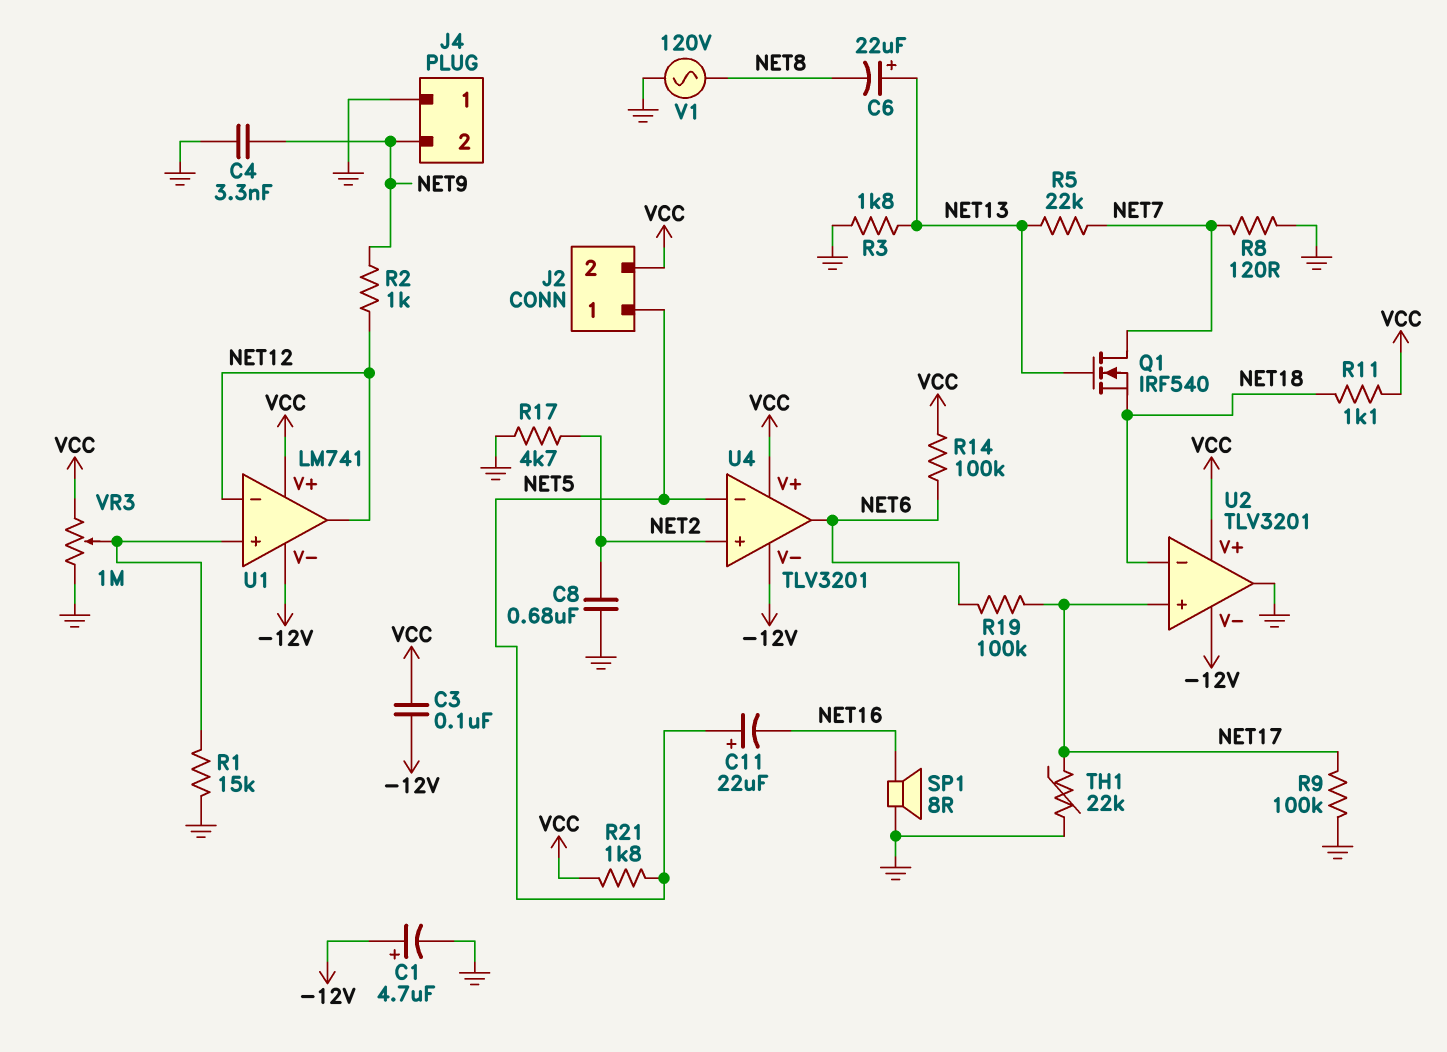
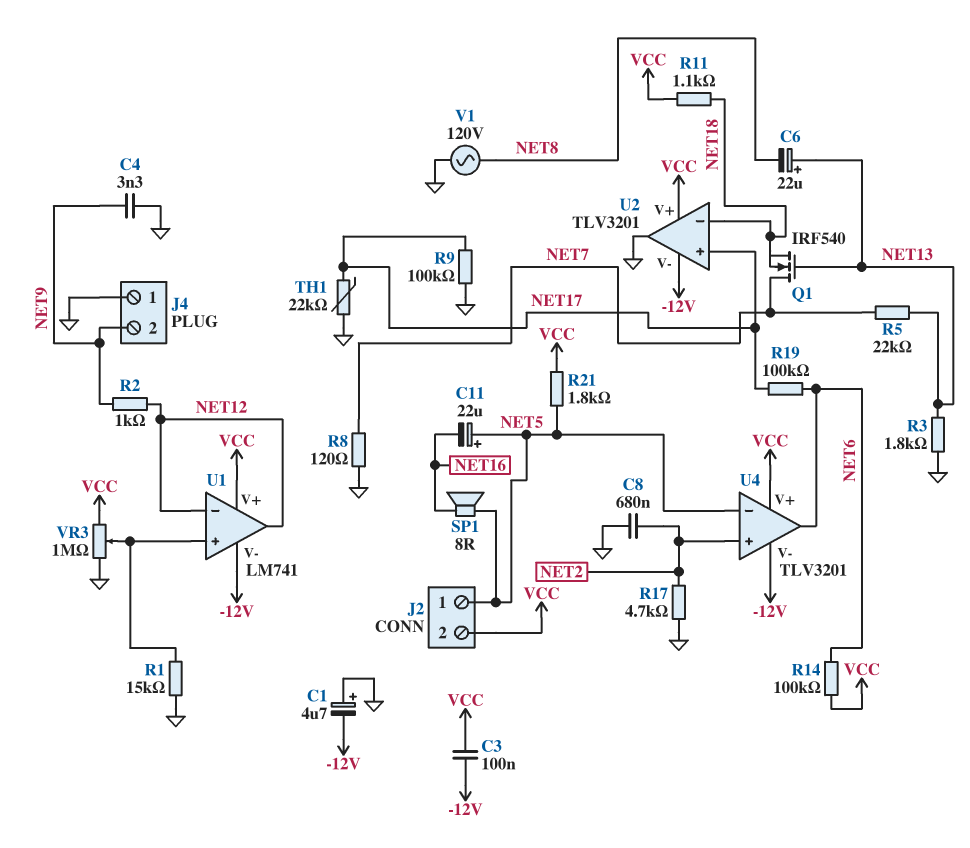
C1: 4.7uF (plus -12V, minus GND) -> 4.7uF (plus GND, minus -12V)
SP1: speaker 8R (GND, NET16) -> speaker 8R (NET5, NET16)

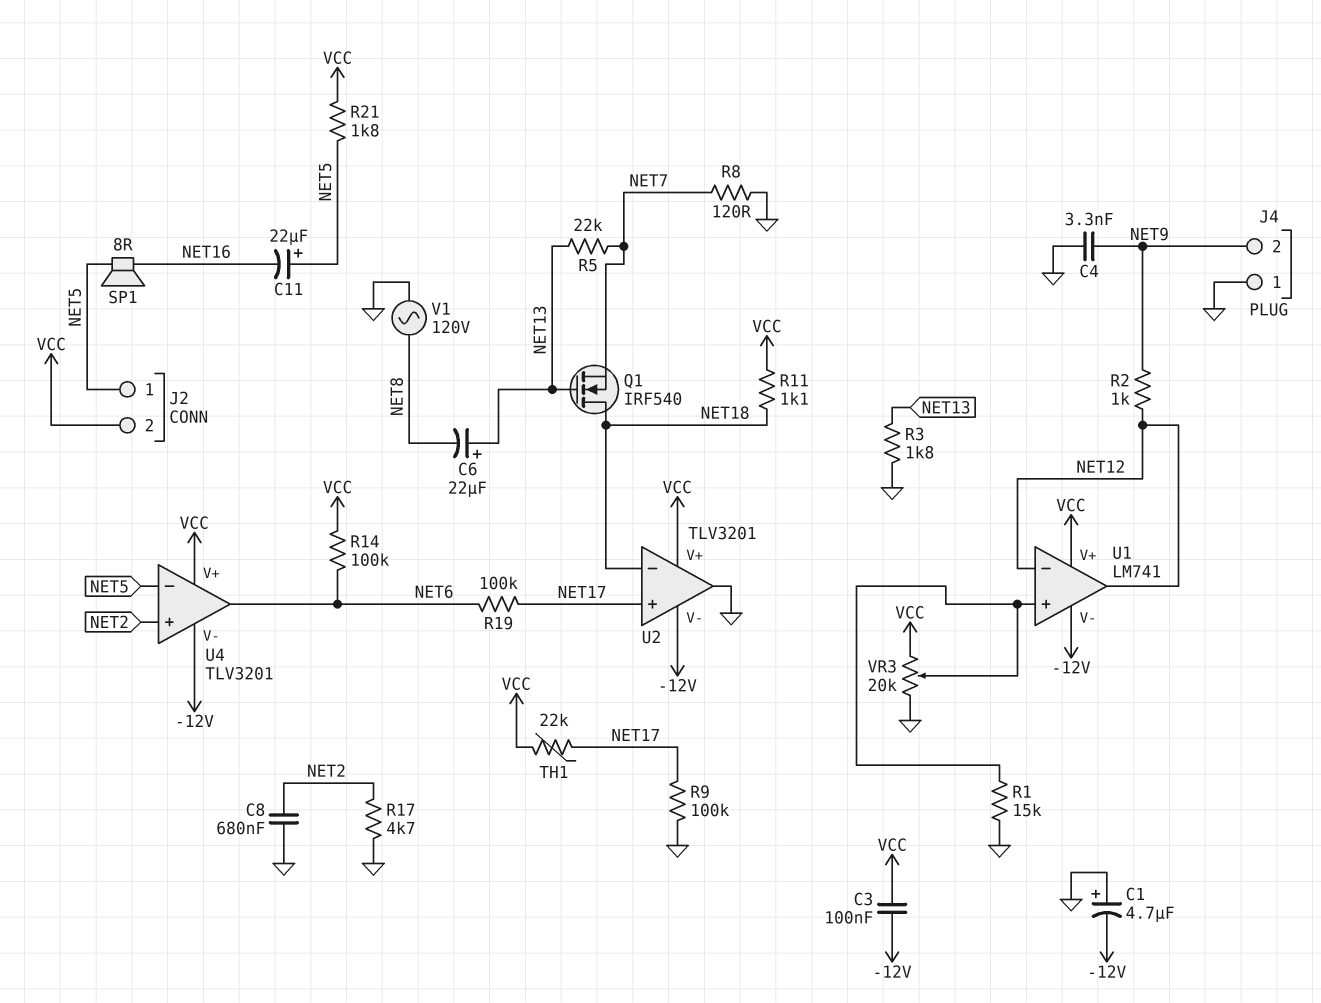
Q1: NMOS IRF540 (G NET13, D NET7, S NET18) -> NMOS IRF540 (G NET13, D NET18, S NET7)
TH1: 22k (GND, NET17) -> 22k (NET17, VCC)
VR3: 1M (GND, VCC, wiper U1/in+) -> 20k (GND, VCC, wiper U1/in+)

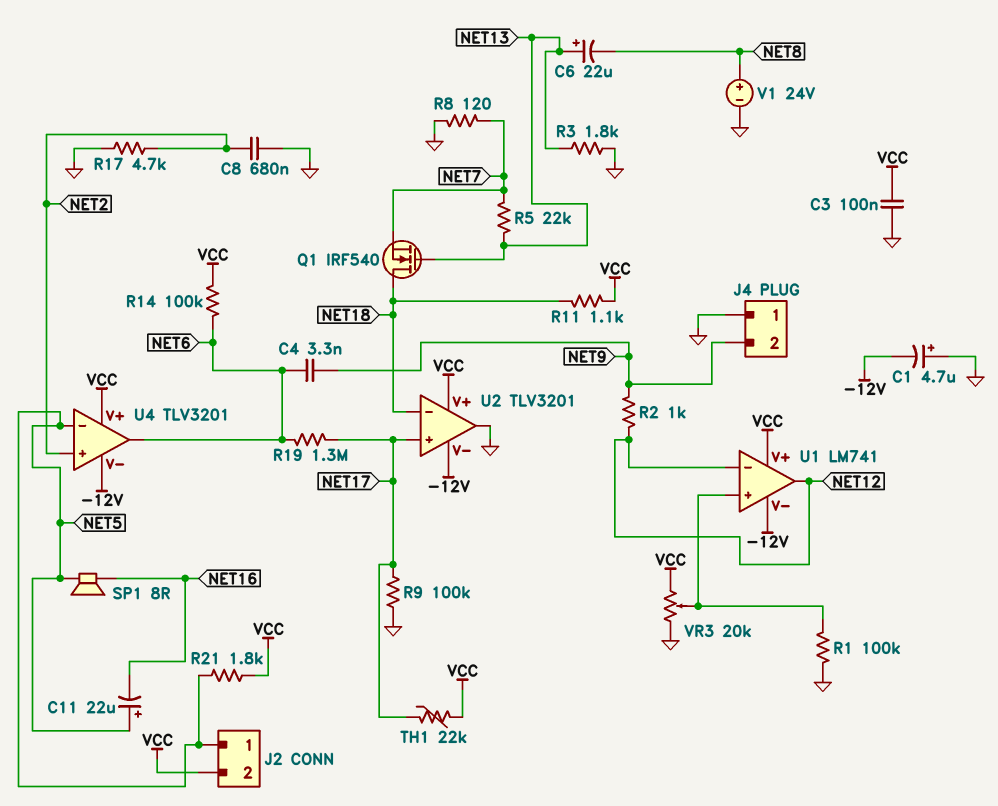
C3: 100nF (-12V, VCC) -> 100nF (GND, VCC)
C4: 3.3nF (GND, NET9) -> 3.3nF (NET6, NET9)
R1: 15k (GND, U1/in+) -> 100k (GND, U1/in+)
R19: 100k (NET6, NET17) -> 1.3M (NET6, NET17)
V1: AC 120V (GND, NET8) -> 24V (plus NET8, minus GND)

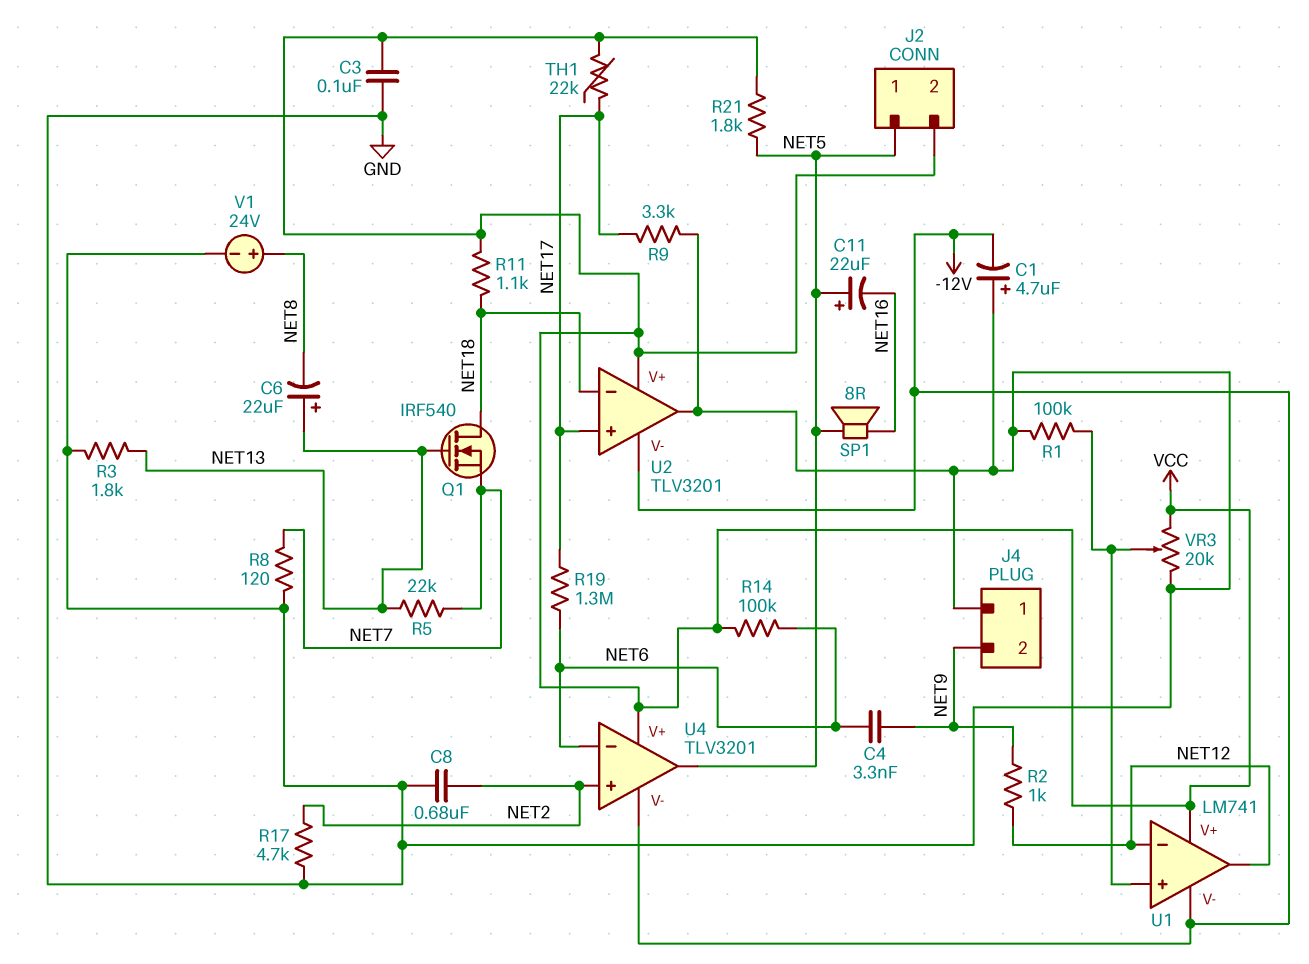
R9: 100k (GND, NET17) -> 3.3k (GND, NET17)
U4 pin in-: NET5 -> NET6
U4 pin out: NET6 -> NET5

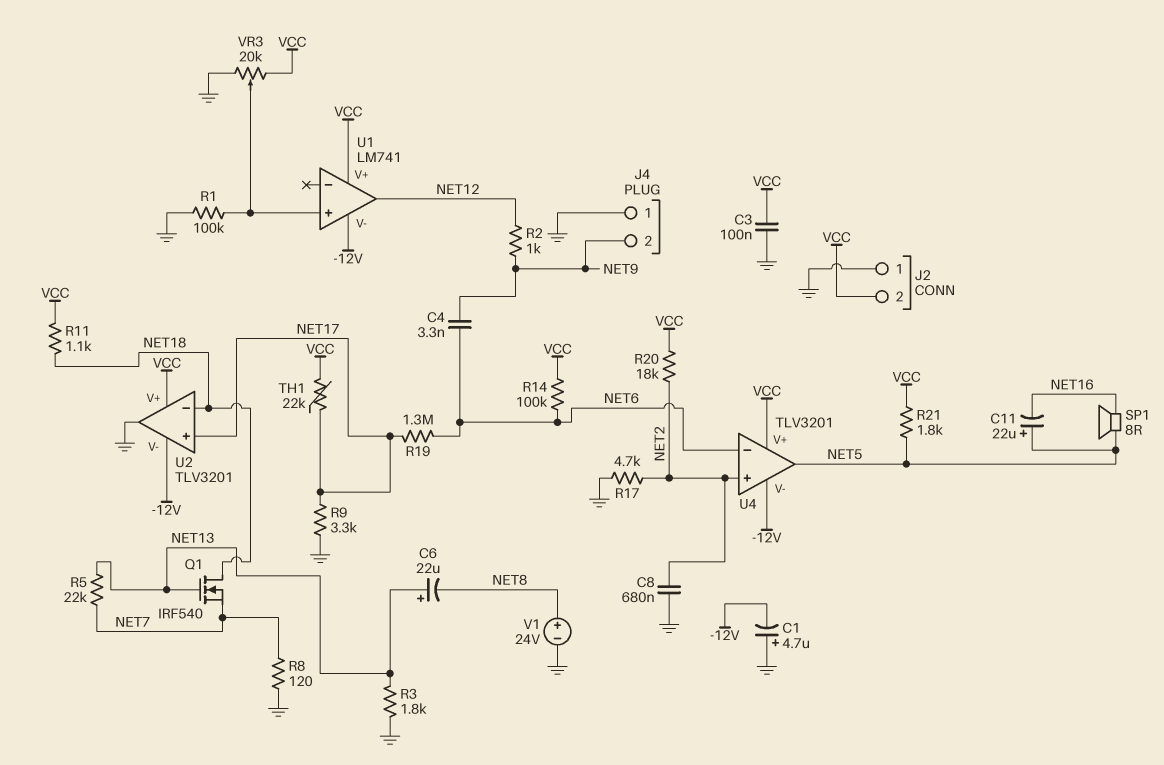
J2 pin 1: NET5 -> GND
R20: none -> 18k (NET2, VCC)
U1 pin in-: NET12 -> none

